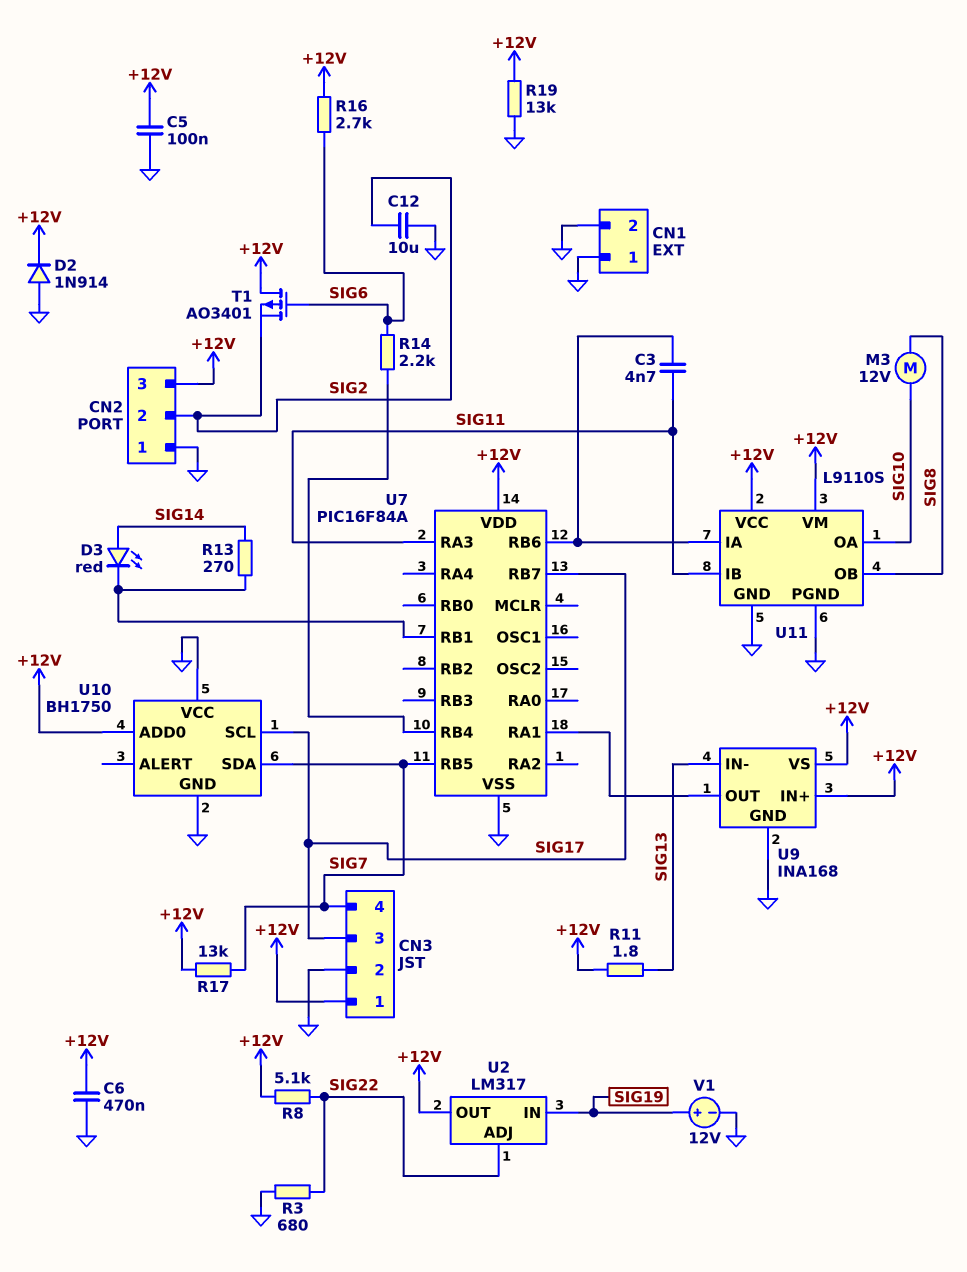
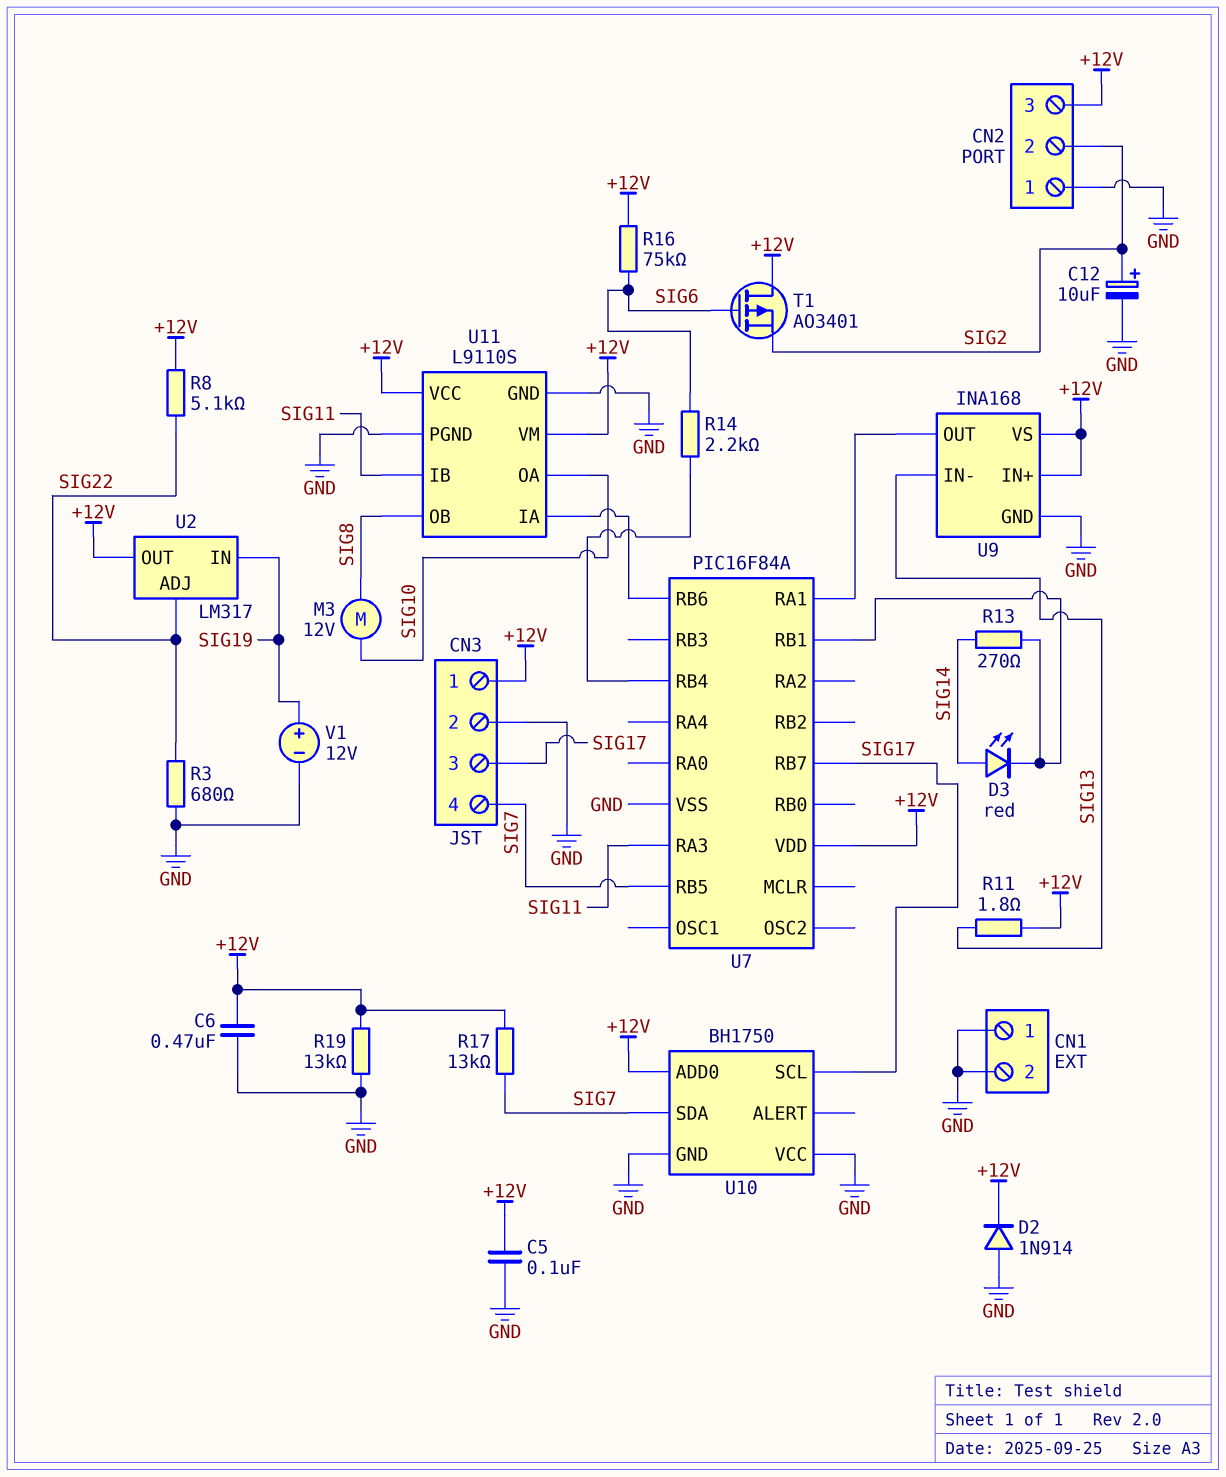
C3: 4.7nF (SIG11, U7/RB6) -> none
C12: 10uF (GND, SIG2) -> 10uF (plus SIG2, minus GND)
R16: 2.7k (+12V, SIG6) -> 75k (+12V, SIG6)

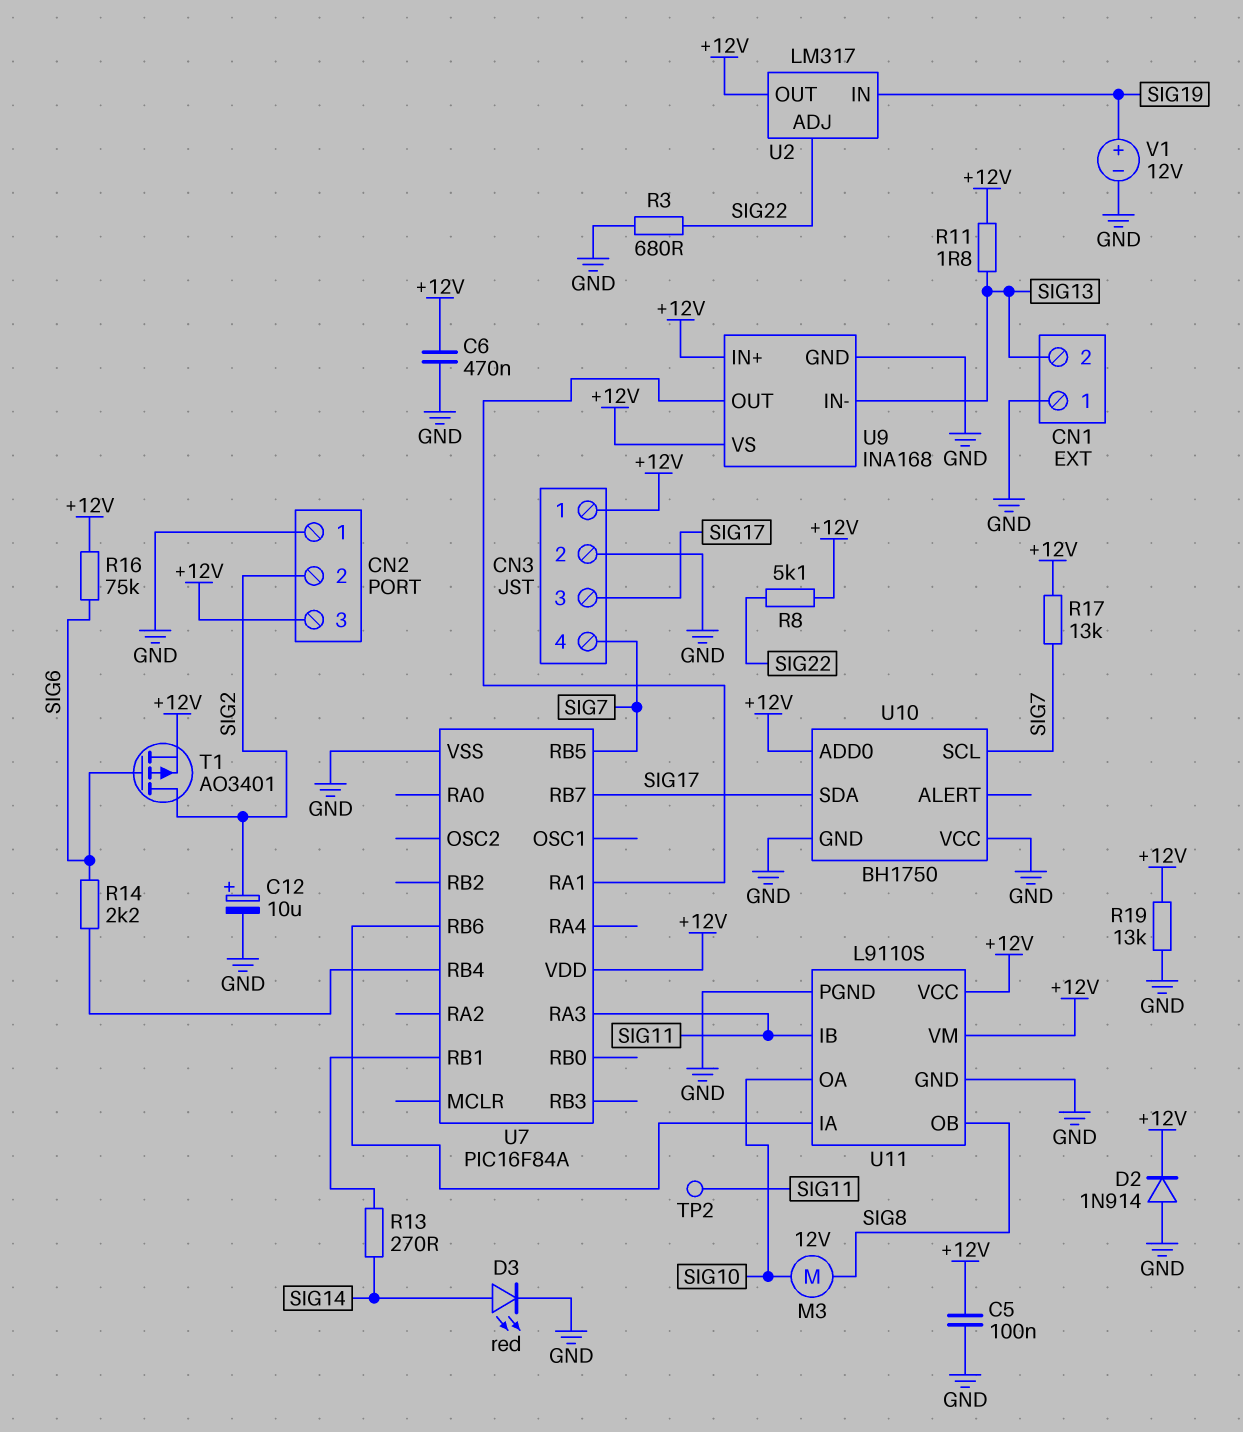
CN1 pin 2: GND -> SIG13
D3: LED red (A SIG14, K U7/RB1) -> LED red (A SIG14, K GND)
T1: PMOS AO3401 (G SIG6, D +12V, S SIG2) -> PMOS AO3401 (G SIG6, D SIG2, S +12V)
TP2: none -> test point (SIG11)
U10 pin SCL: SIG17 -> SIG7
U10 pin SDA: SIG7 -> SIG17

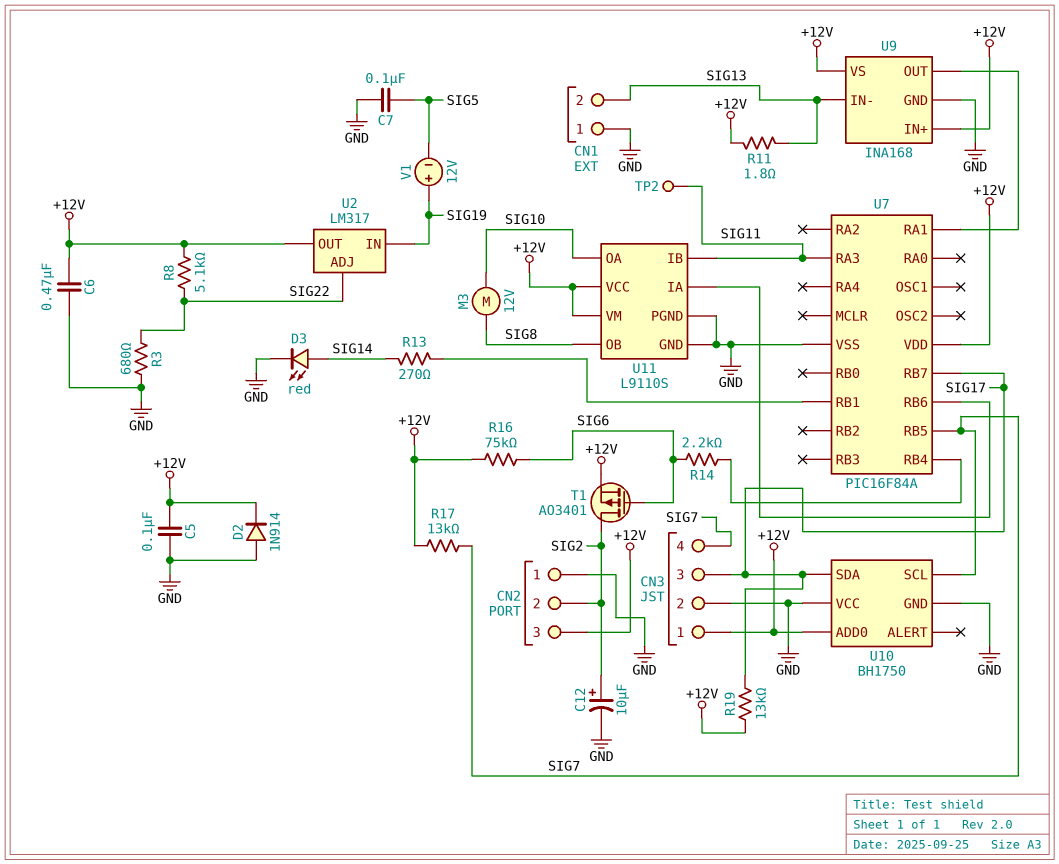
C7: none -> 100nF (GND, SIG5)
R19: 13k (+12V, GND) -> 13k (+12V, SIG17)
V1: 12V (plus SIG19, minus GND) -> 12V (plus SIG19, minus SIG5)

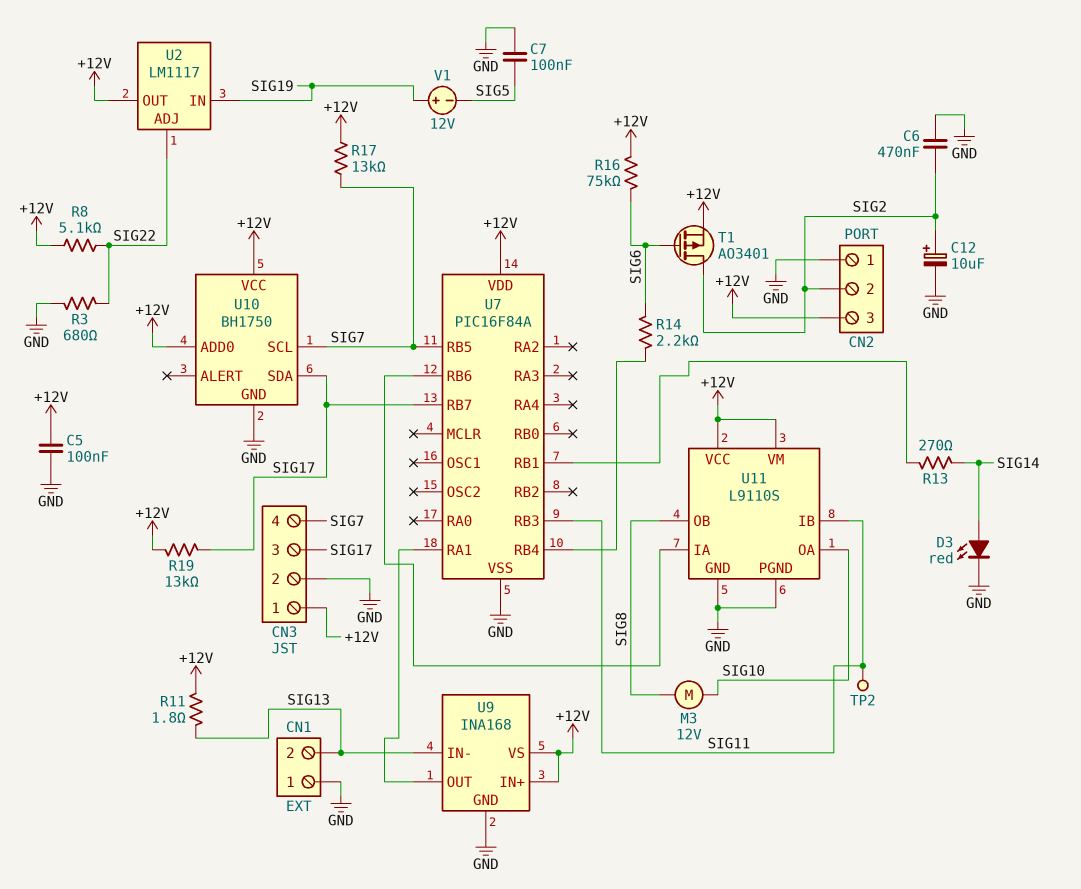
C6: 470nF (+12V, GND) -> 470nF (GND, SIG2)
D2: diode 1N914 (A GND, K +12V) -> none
U2: LM317 -> LM1117
U7 pin RA3: SIG11 -> none
U7 pin RB3: none -> SIG11
U10 pin VCC: GND -> +12V

